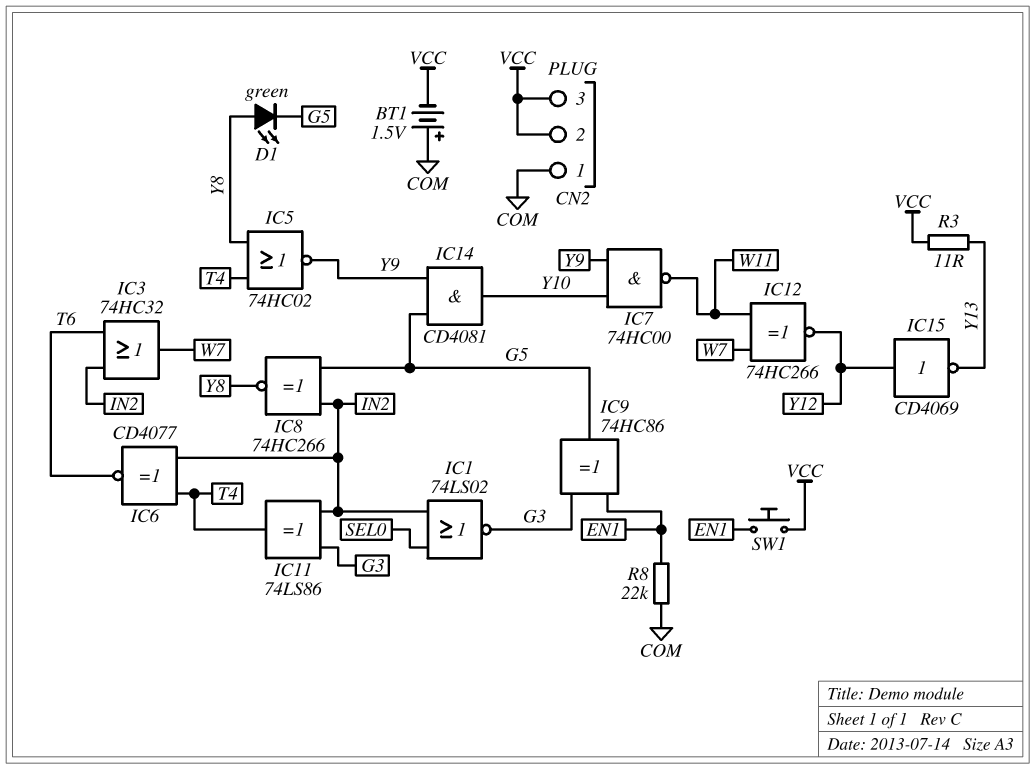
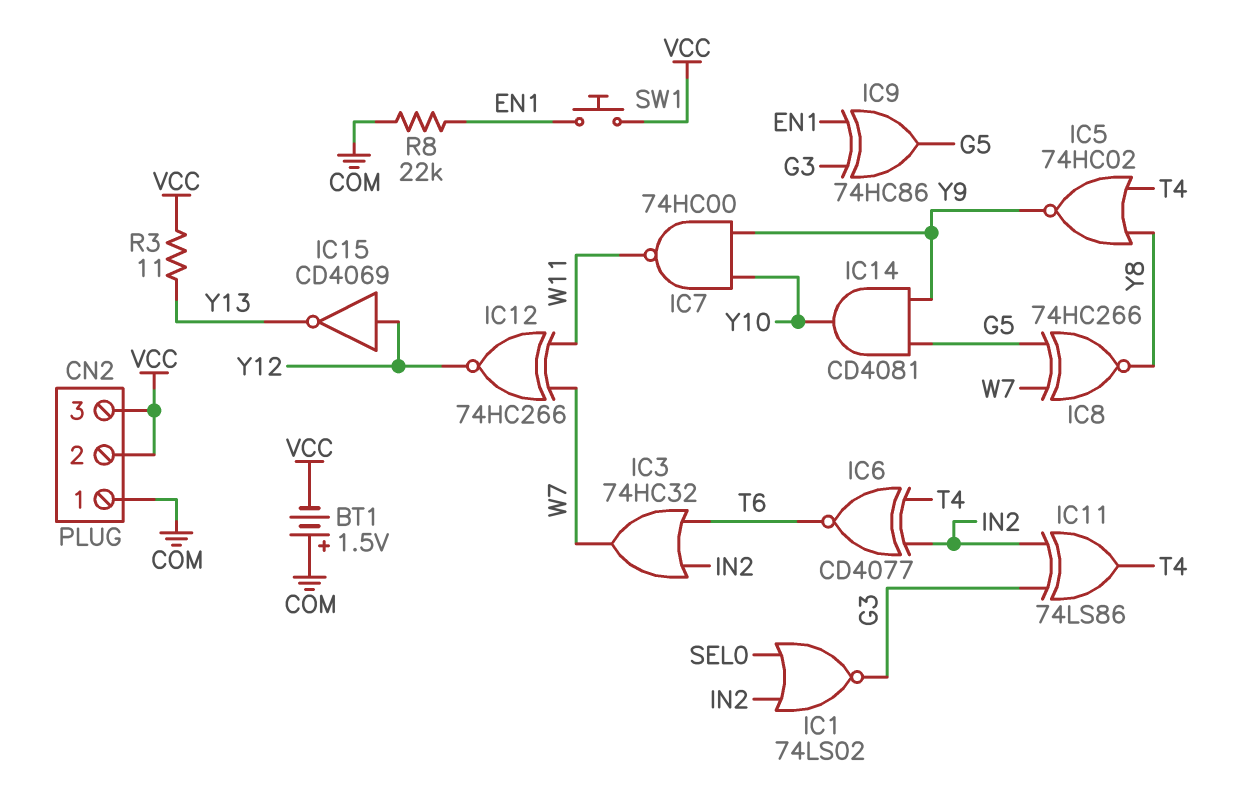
D1: LED green (A Y8, K G5) -> none
IC8: XNOR 74HC266 (in G5, in IN2, out Y8) -> XNOR 74HC266 (in G5, in W7, out Y8)

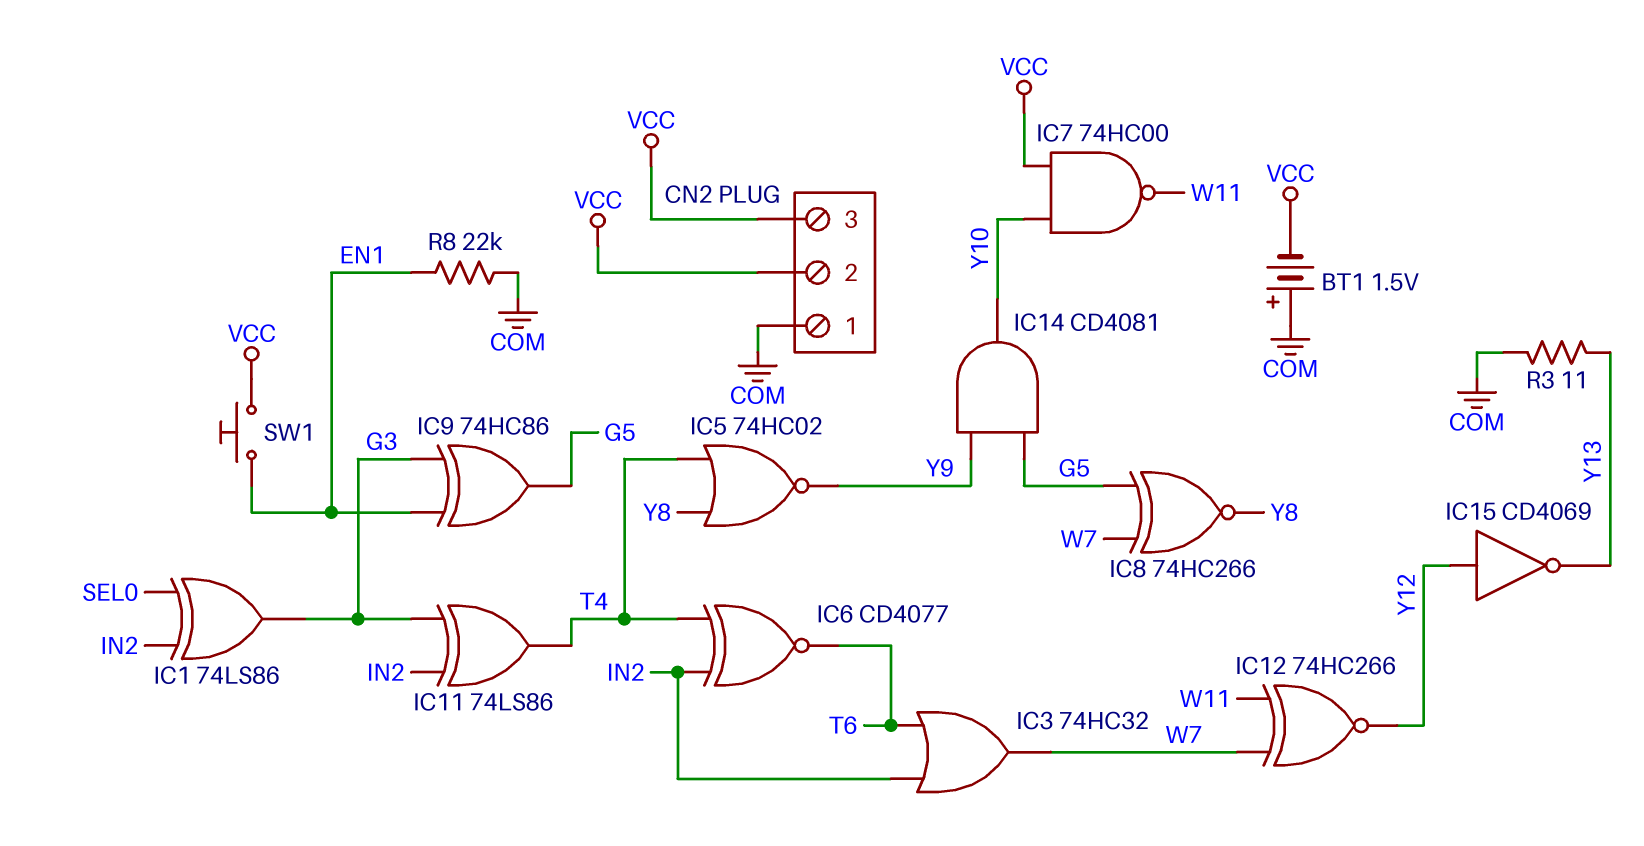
IC1: NOR 74LS02 (in IN2, in SEL0, out G3) -> XOR 74LS86 (in IN2, in SEL0, out G3)
IC7: NAND 74HC00 (in Y9, in Y10, out W11) -> NAND 74HC00 (in VCC, in Y10, out W11)
R3: 11 (VCC, Y13) -> 11 (COM, Y13)

